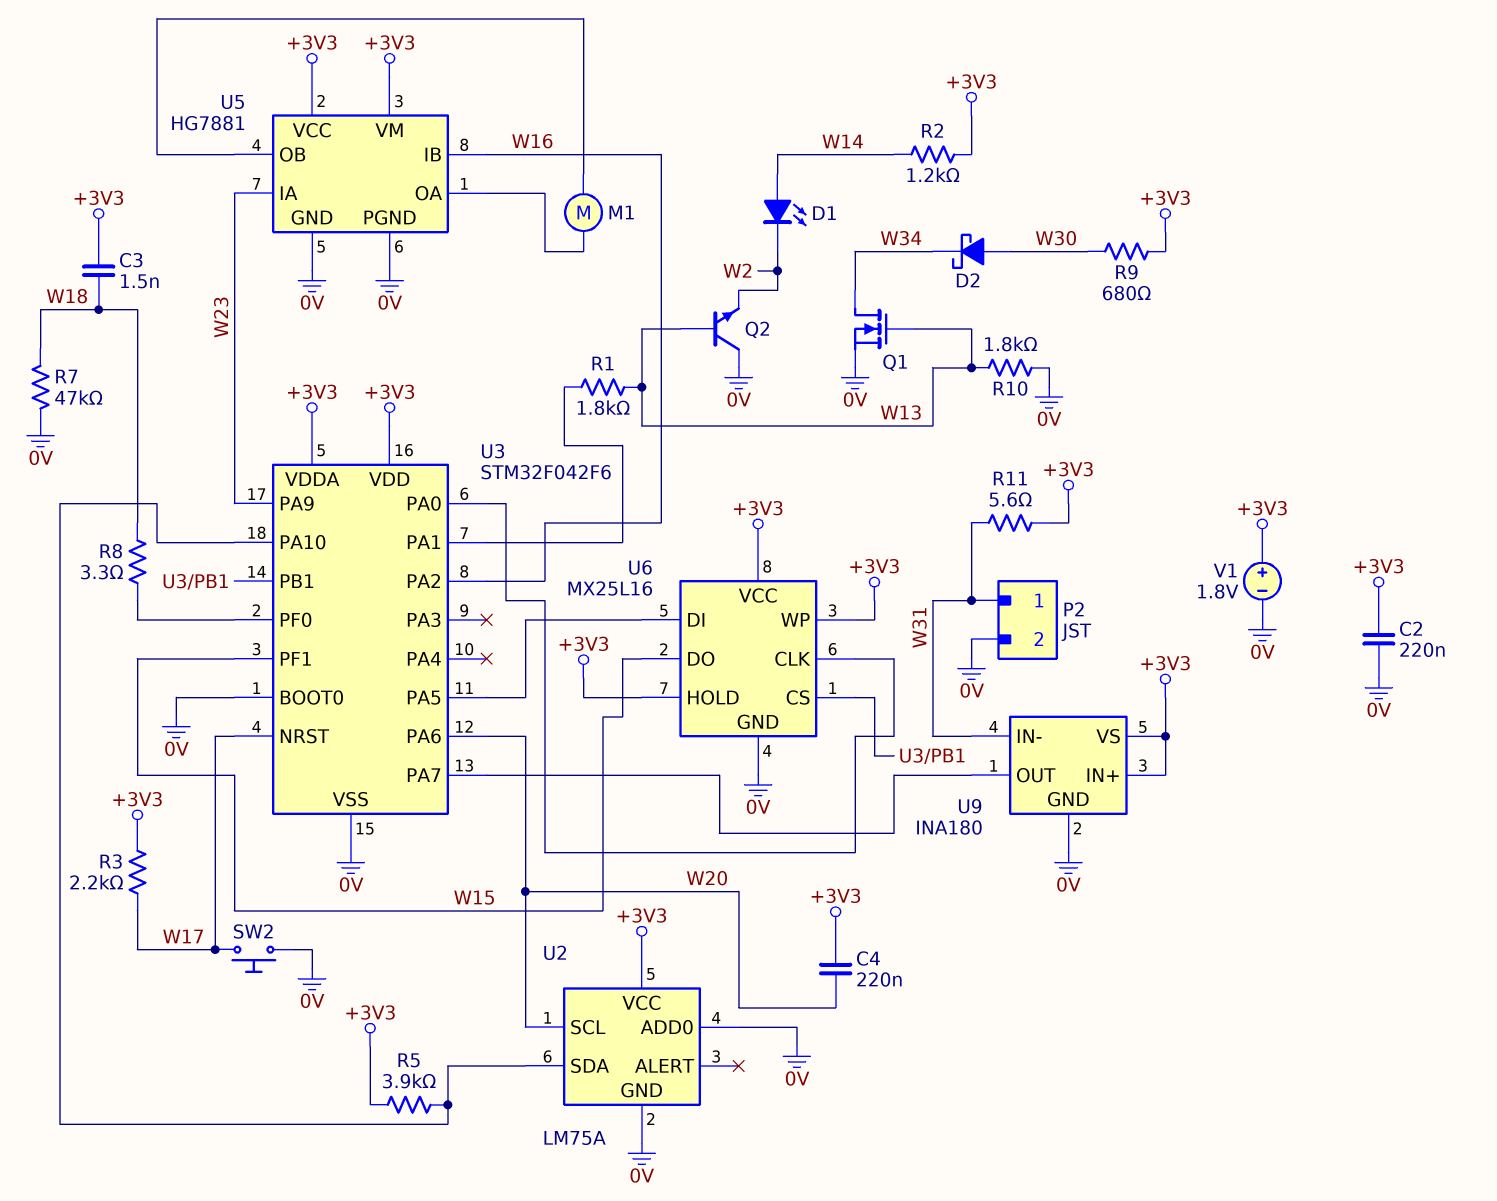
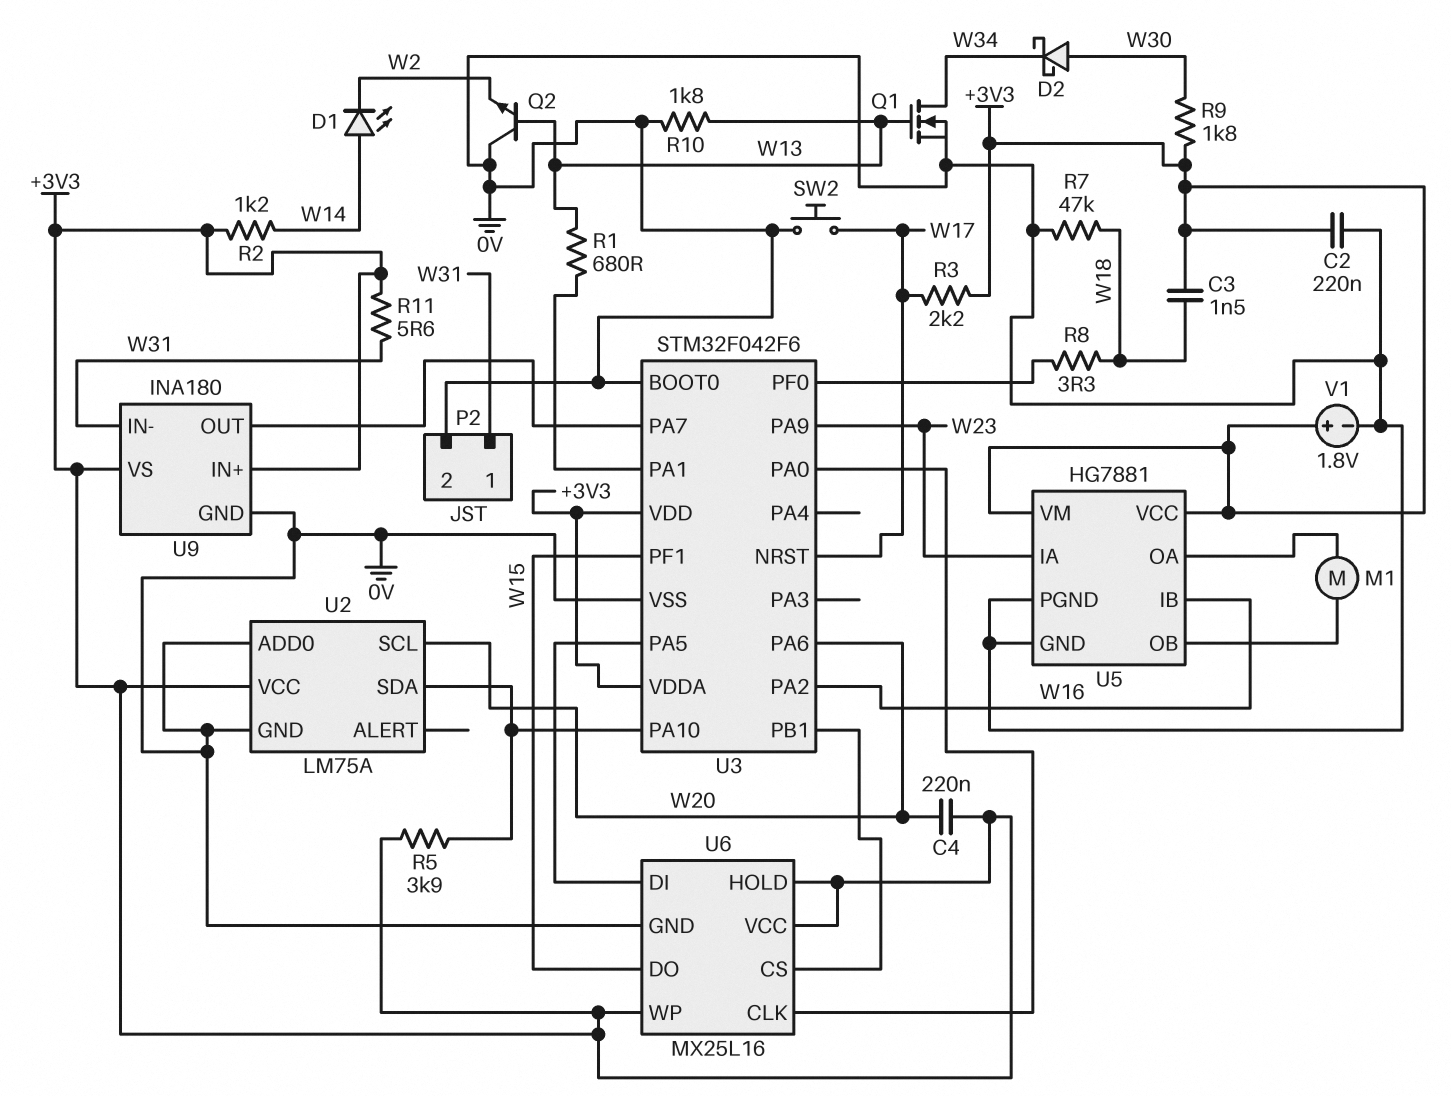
R1: 1.8k (U3/PA1, W13) -> 680 (U3/PA1, W13)
R9: 680 (+3V3, W30) -> 1.8k (+3V3, W30)

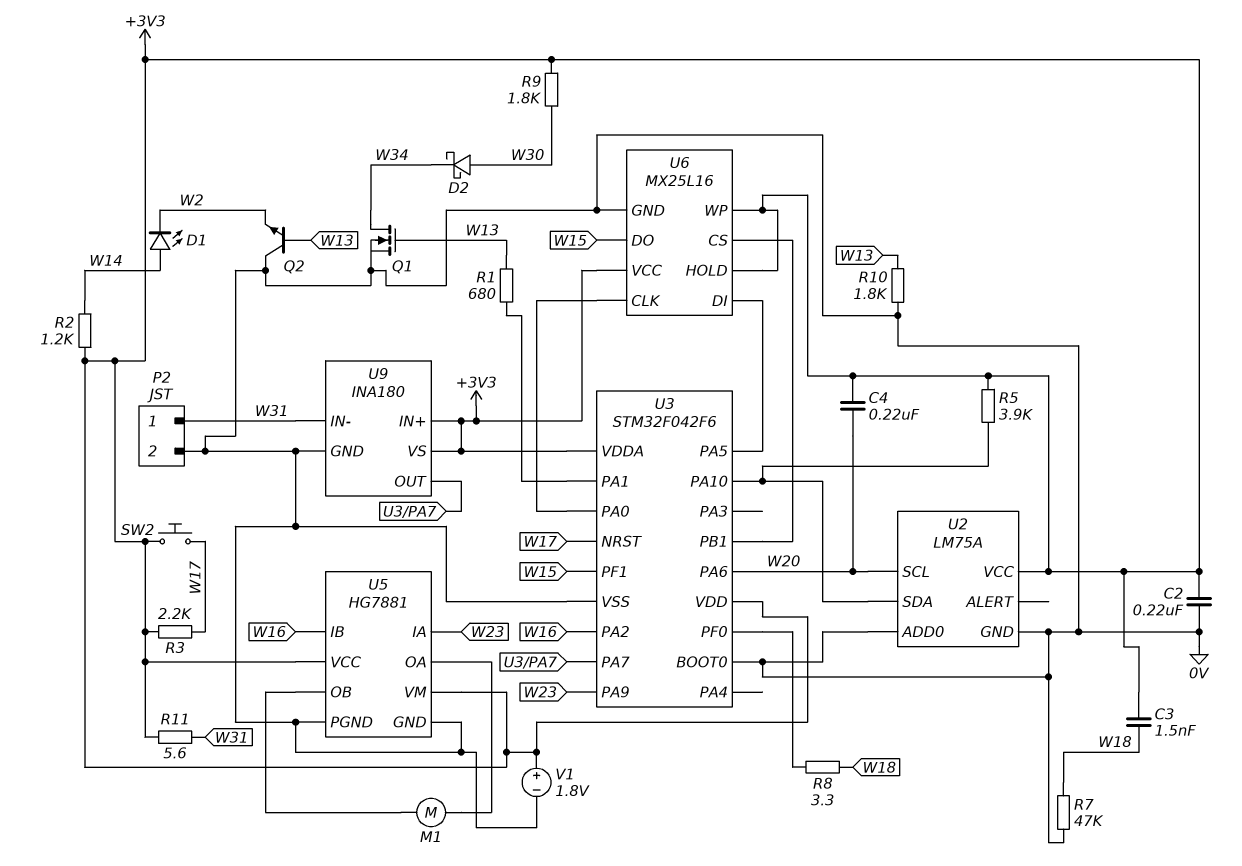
SW2: button (0V, W17) -> button (+3V3, W17)

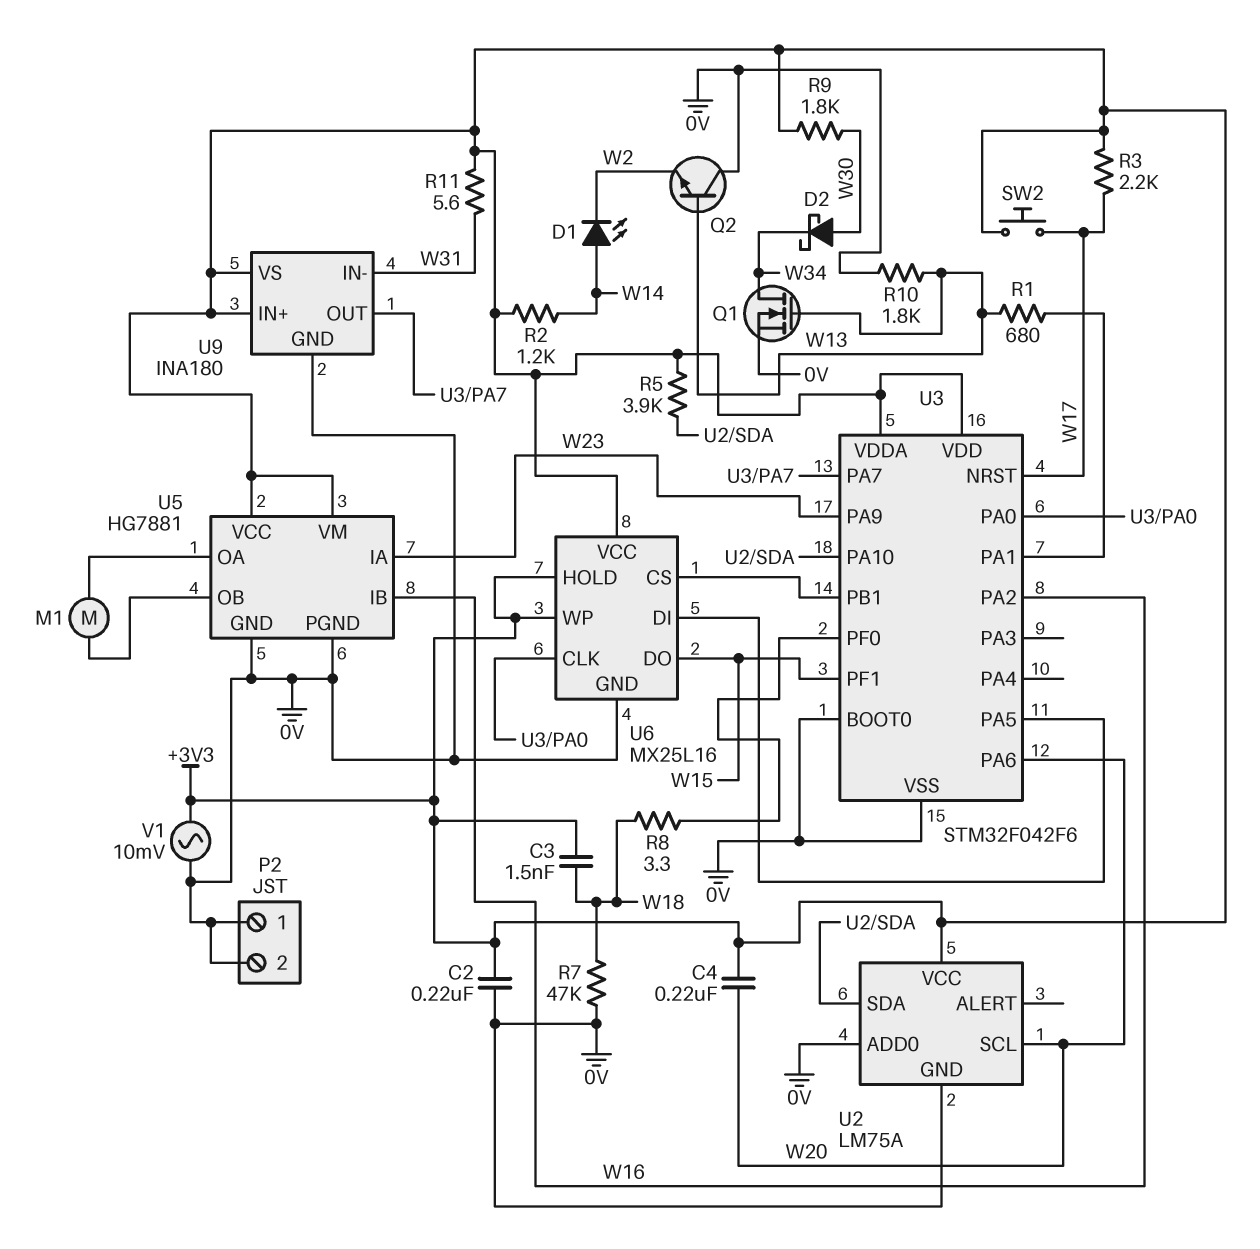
P2 pin 1: W31 -> 0V
V1: 1.8V (plus +3V3, minus 0V) -> AC 10mV (+3V3, 0V)

